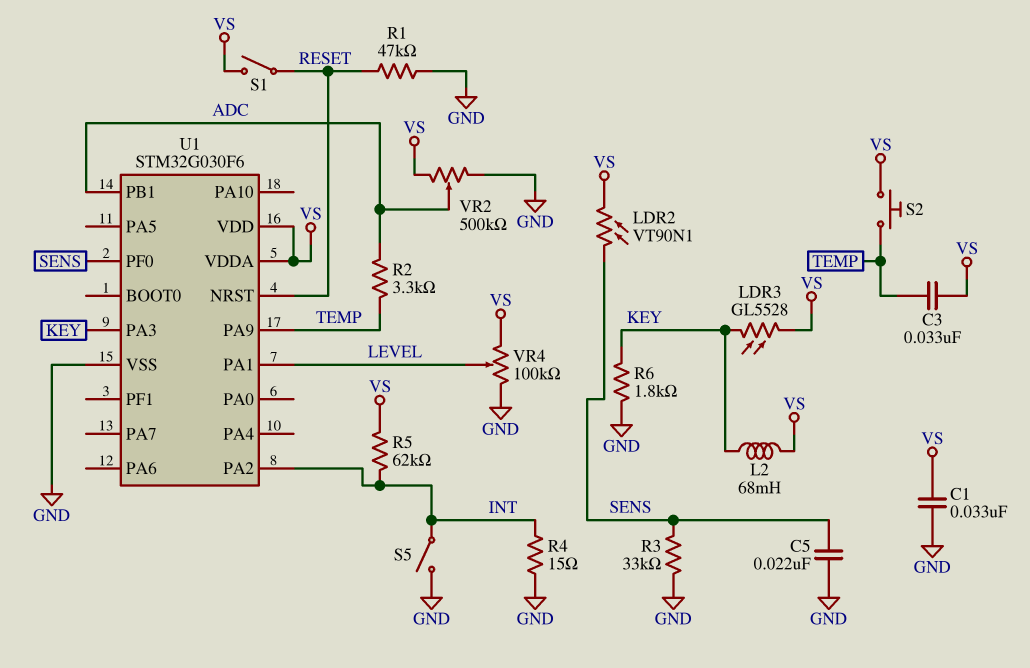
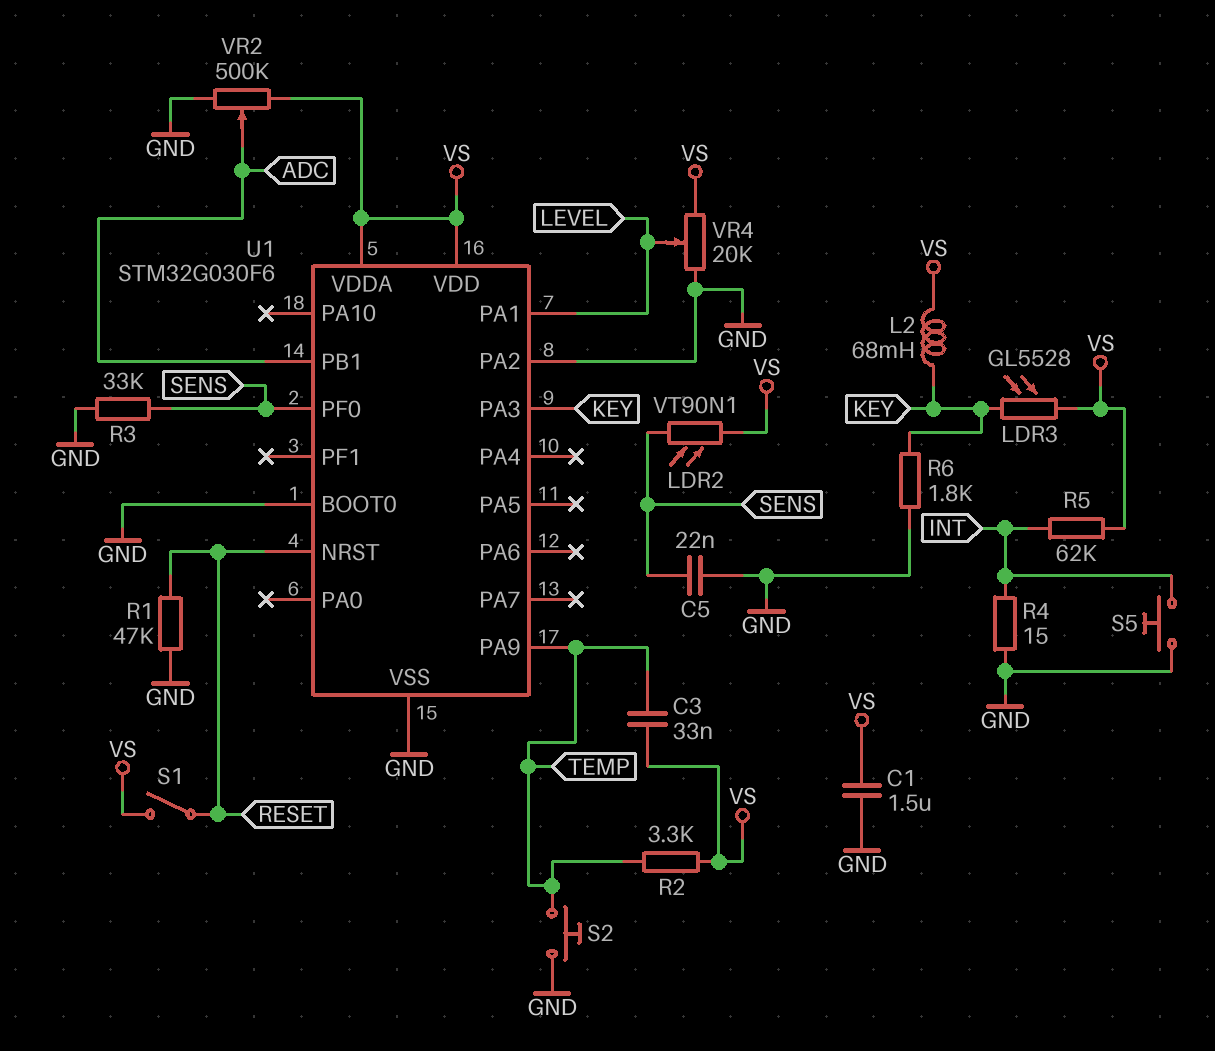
C1: 33nF (GND, VS) -> 1.5uF (GND, VS)
R2: 3.3k (ADC, TEMP) -> 3.3k (TEMP, VS)
S2: button (TEMP, VS) -> button (GND, TEMP)
S5: switch (GND, INT) -> button (GND, INT)
U1 pin BOOT0: none -> GND
U1 pin PA2: INT -> GND
VR4: 100k (GND, VS, wiper LEVEL) -> 20k (GND, VS, wiper LEVEL)

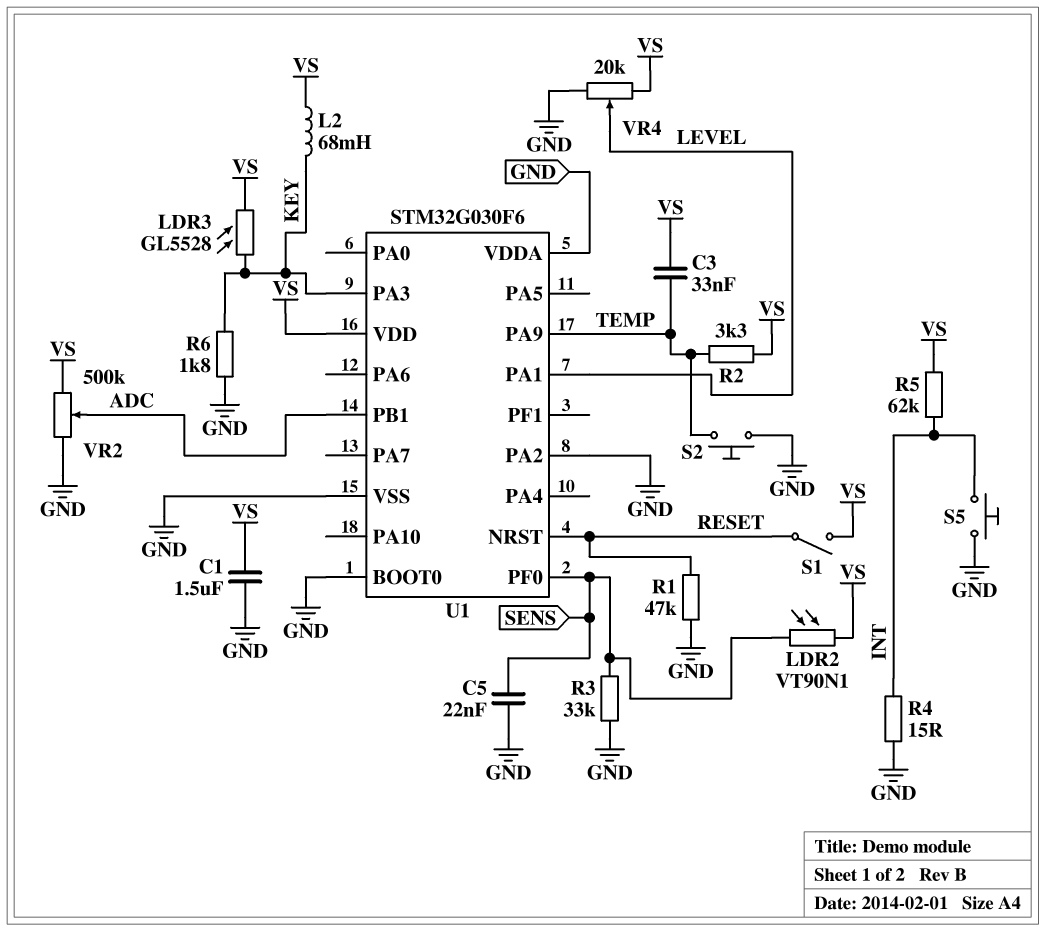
U1 pin VDDA: VS -> GND

